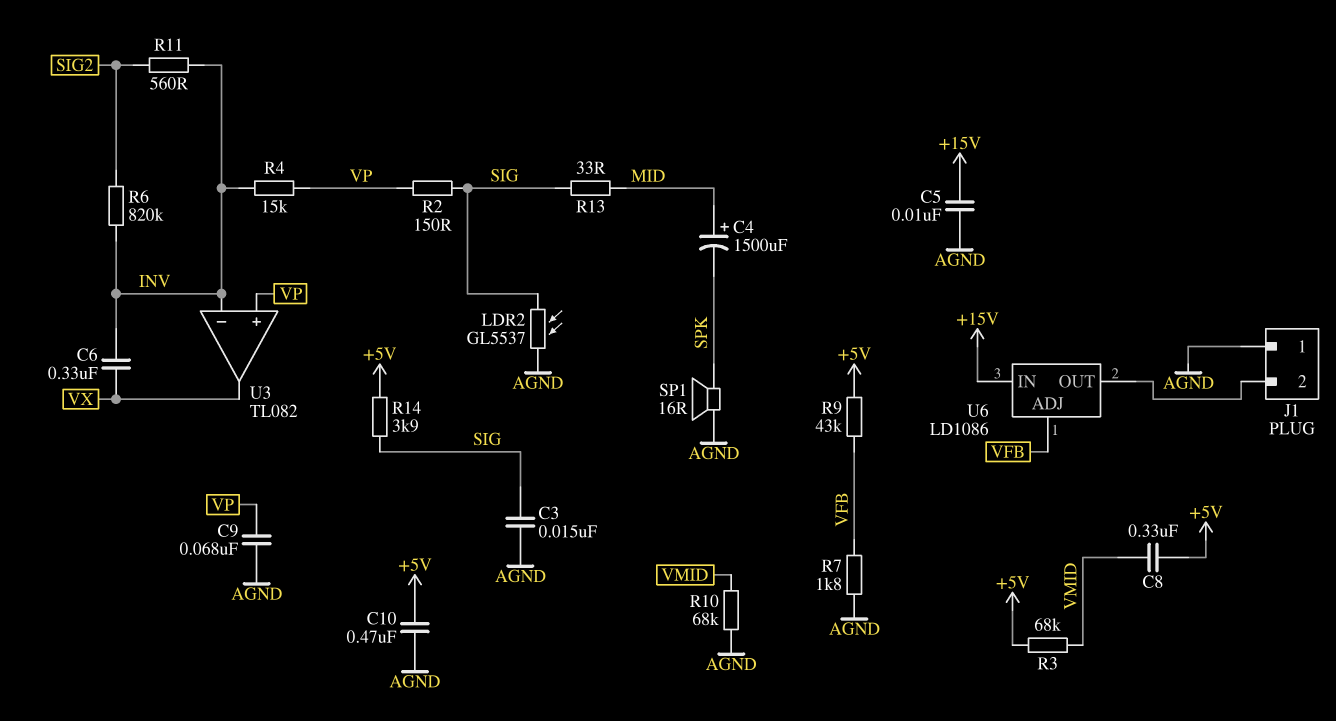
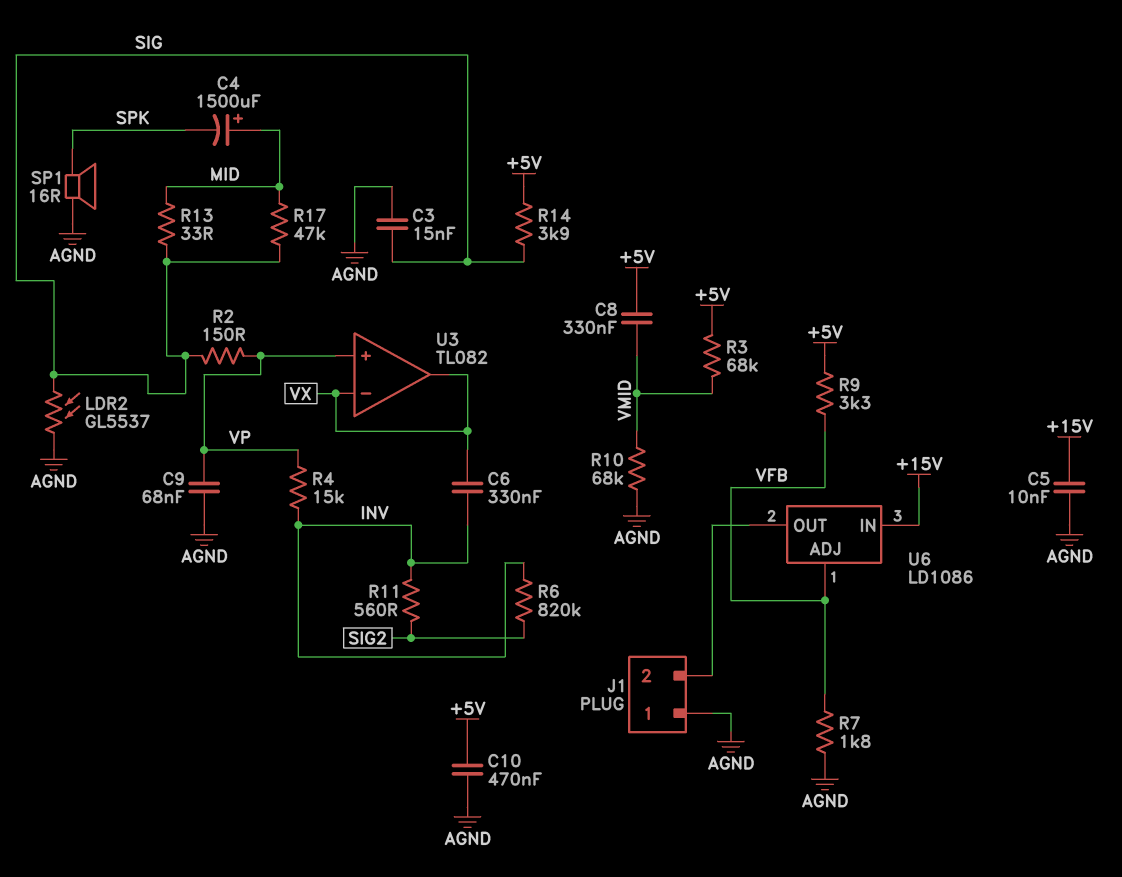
R9: 43k (+5V, VFB) -> 3.3k (+5V, VFB)
R17: none -> 47k (MID, SIG)
U3 pin in-: INV -> VX

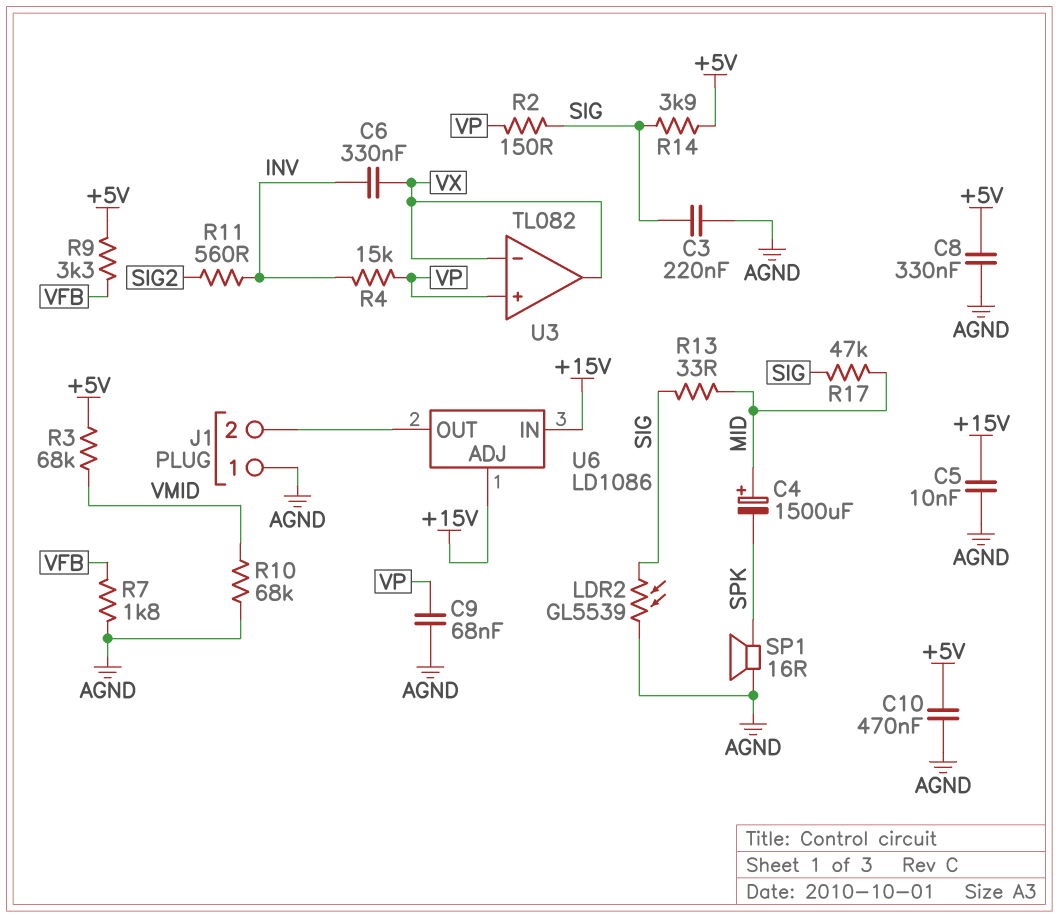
C3: 15nF (AGND, SIG) -> 220nF (AGND, SIG)
C8: 330nF (+5V, VMID) -> 330nF (+5V, AGND)
LDR2: GL5537 (AGND, SIG) -> GL5539 (AGND, SIG)
R6: 820k (INV, SIG2) -> none
U6 pin ADJ: VFB -> +15V

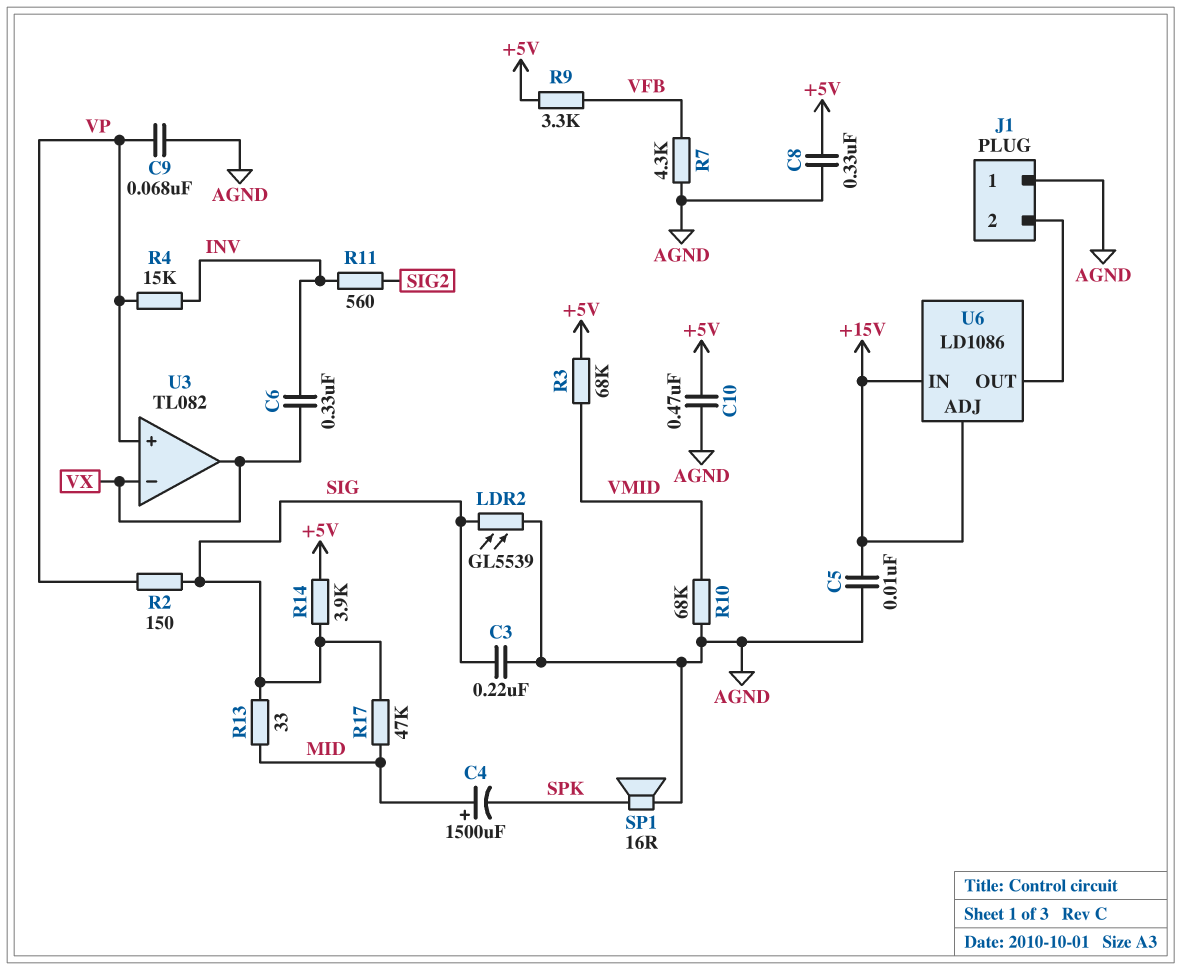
R7: 1.8k (AGND, VFB) -> 4.3k (AGND, VFB)

